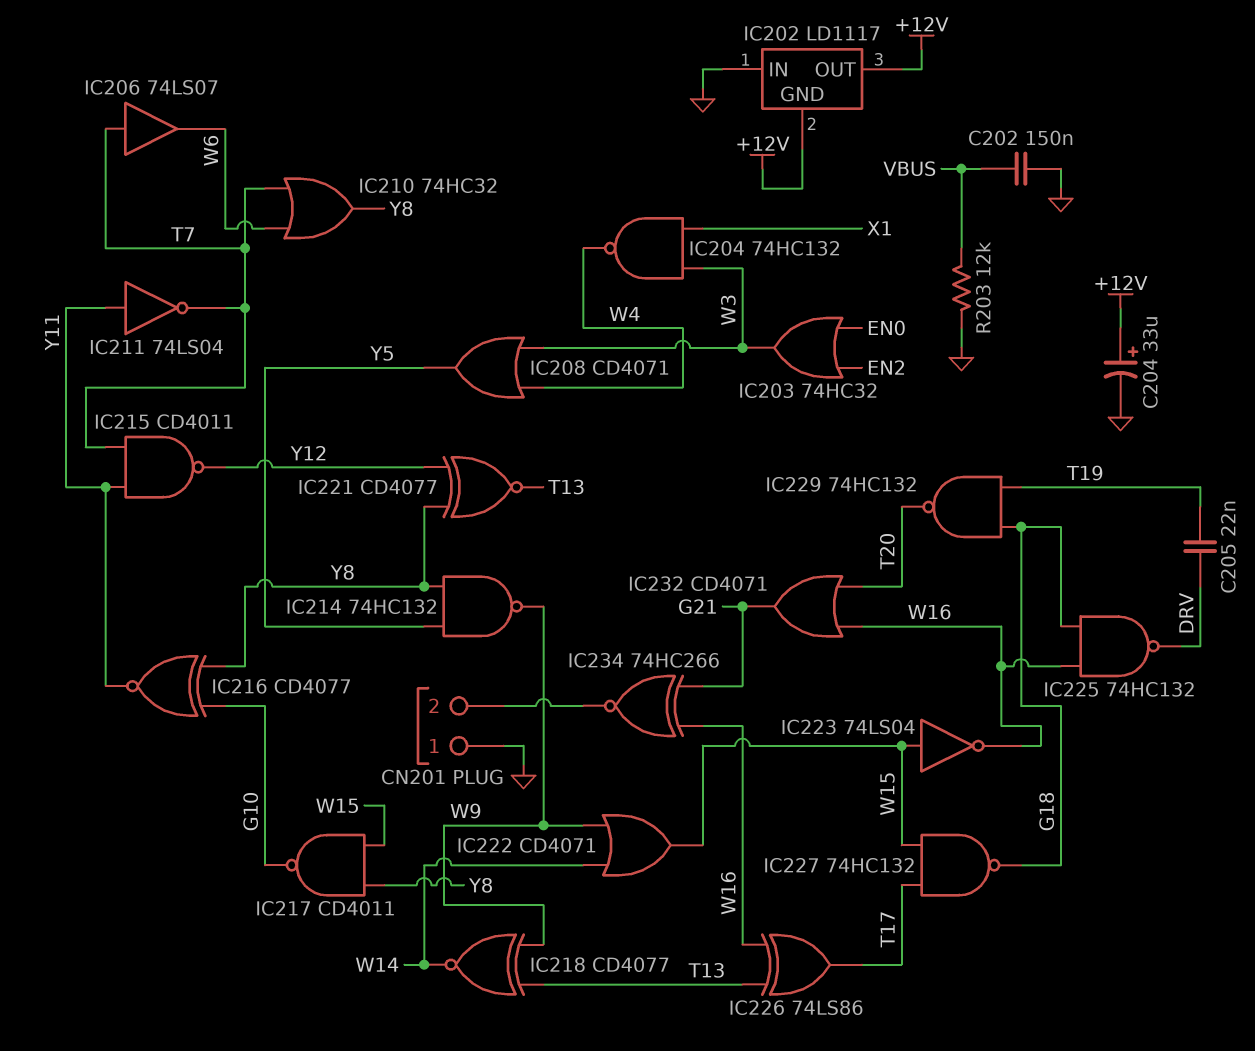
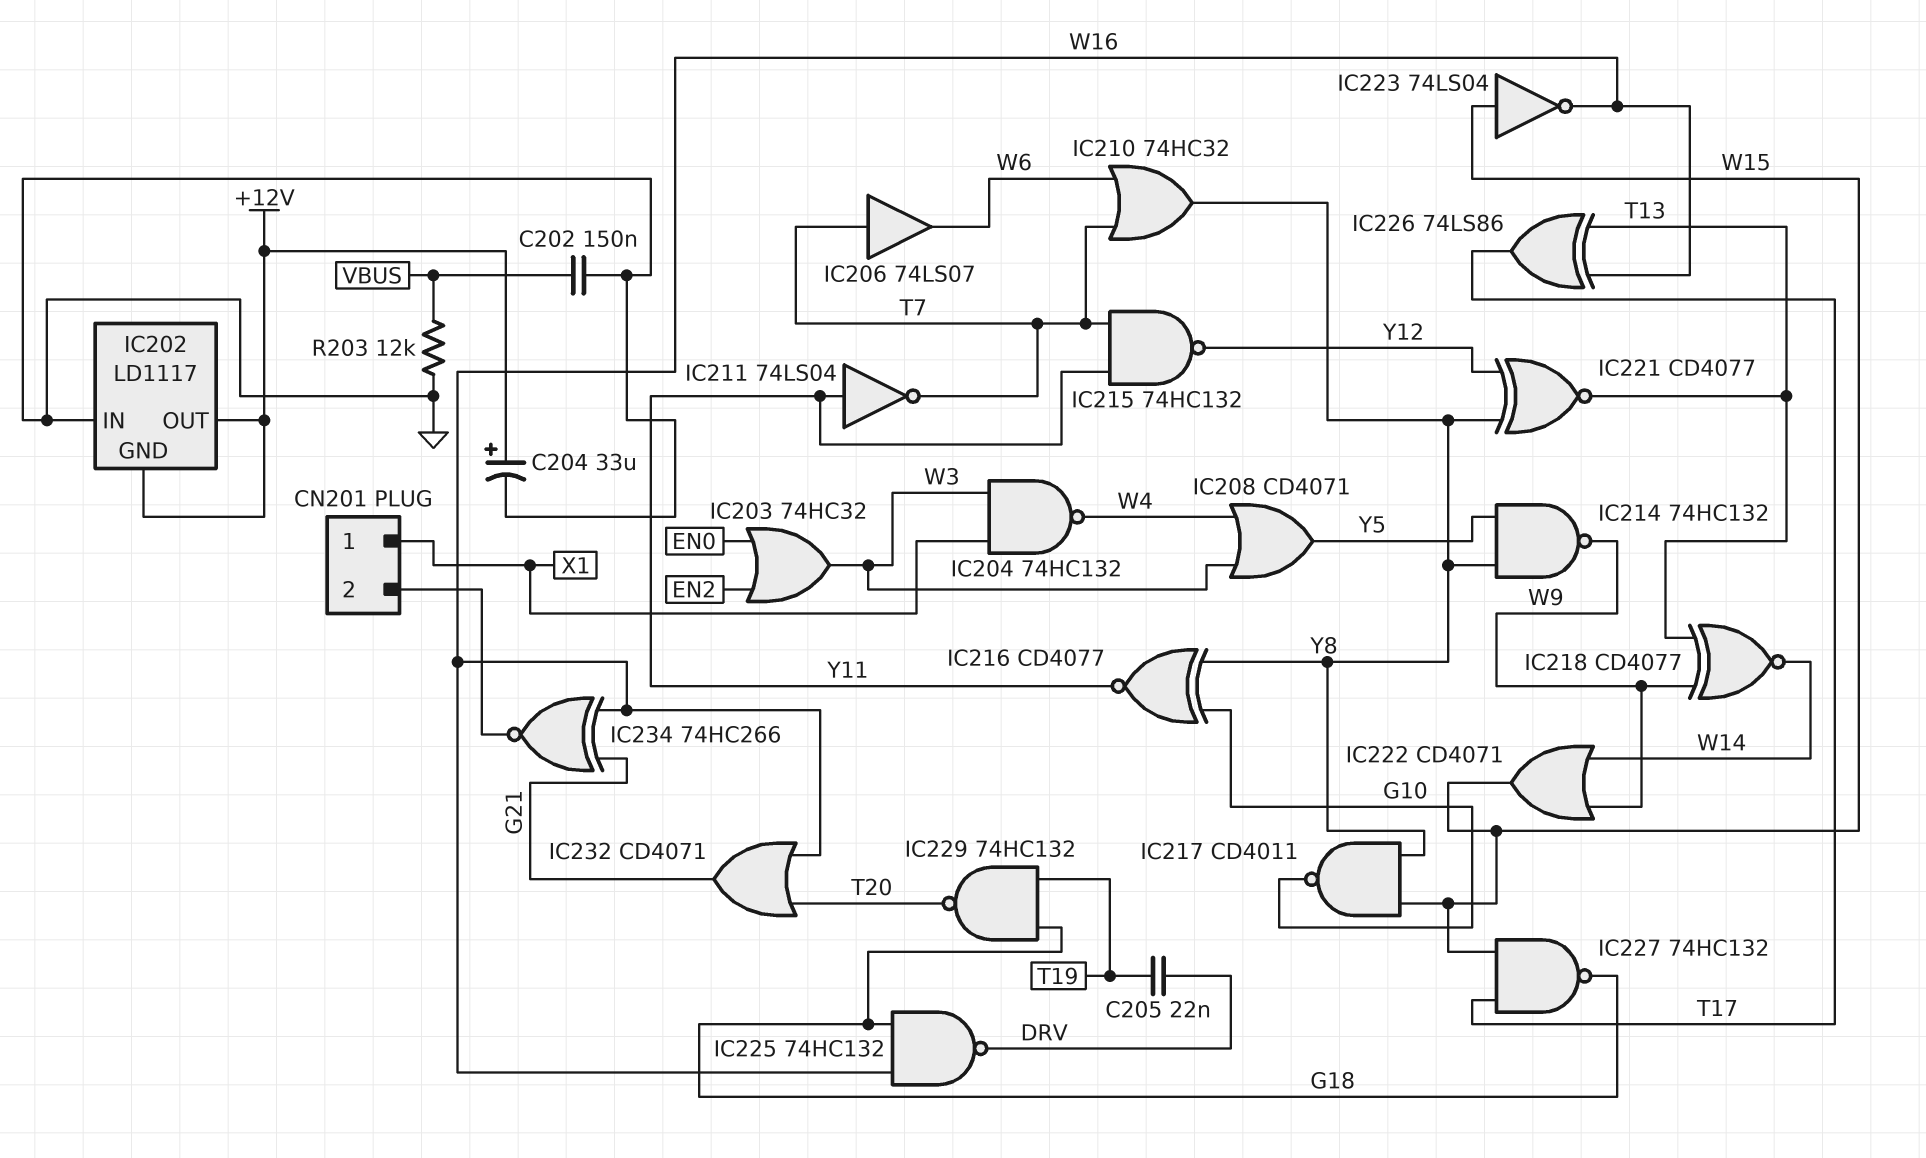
CN201 pin 1: GND -> X1
IC215: NAND CD4011 (in T7, in Y11, out Y12) -> NAND 74HC132 (in T7, in Y11, out Y12)

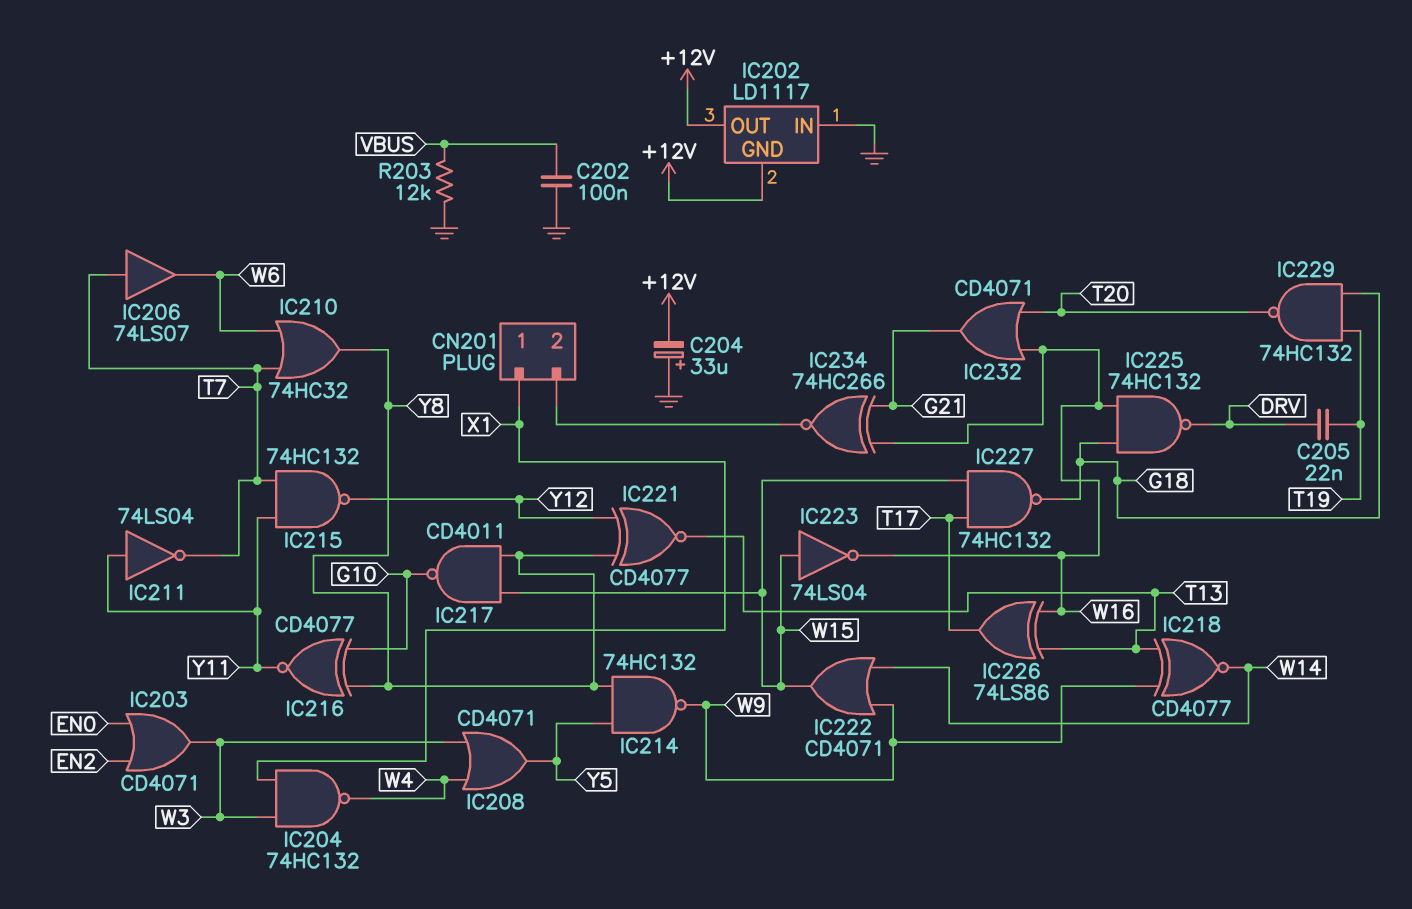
C202: 150nF (GND, VBUS) -> 100nF (GND, VBUS)
C204: 33uF (plus +12V, minus GND) -> 33uF (plus GND, minus +12V)
IC203: OR 74HC32 (in EN0, in EN2, out W3) -> OR CD4071 (in EN0, in EN2, out W3)

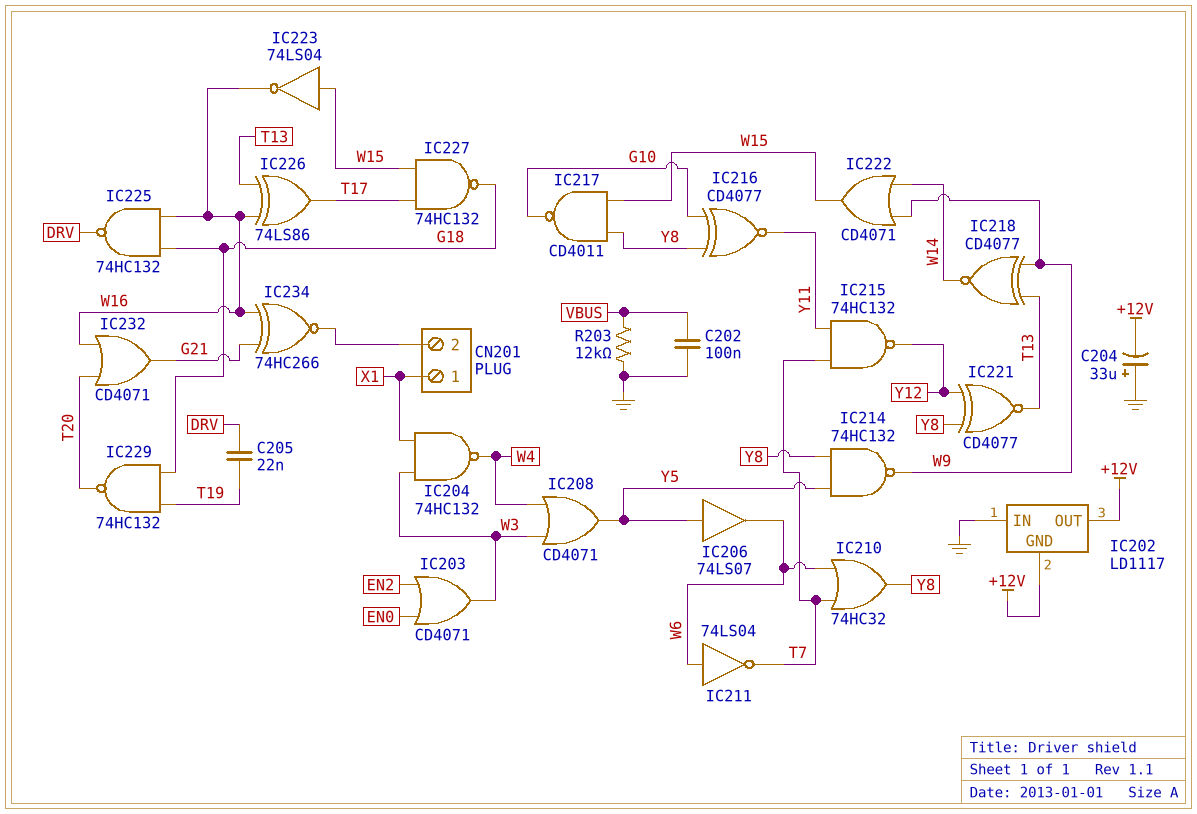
IC206: buffer 74LS07 (in T7, out W6) -> buffer 74LS07 (in Y5, out W6)
IC211: NOT 74LS04 (in Y11, out T7) -> NOT 74LS04 (in W6, out T7)

